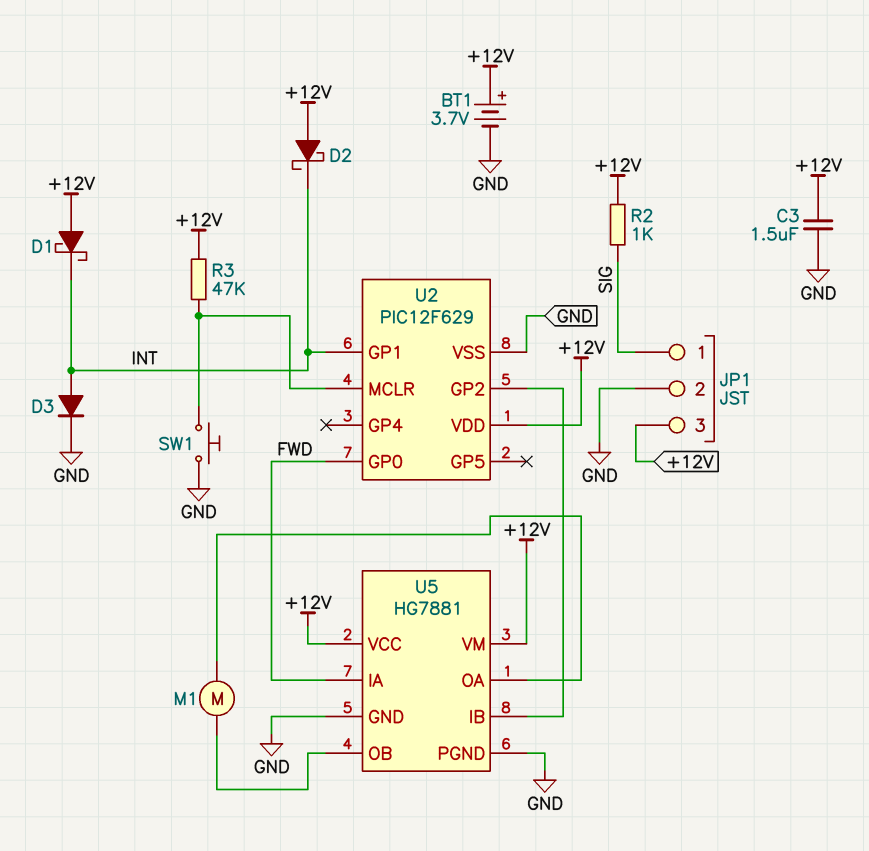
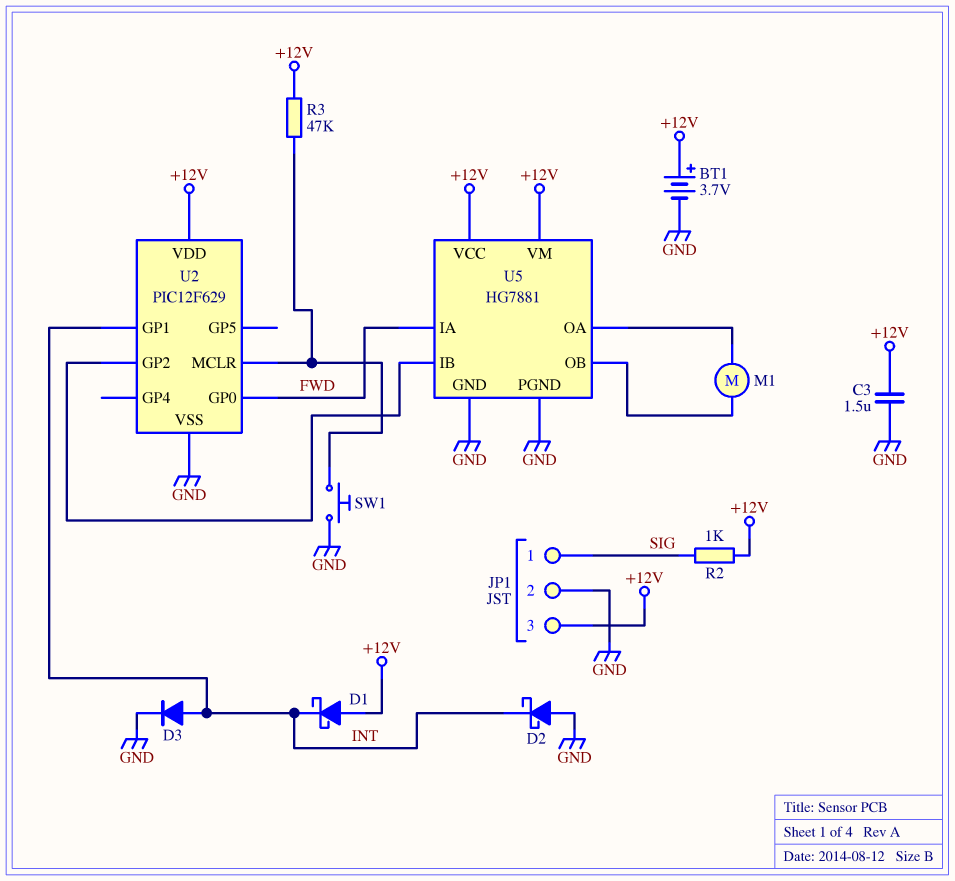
D2: schottky (A +12V, K INT) -> schottky (A GND, K INT)

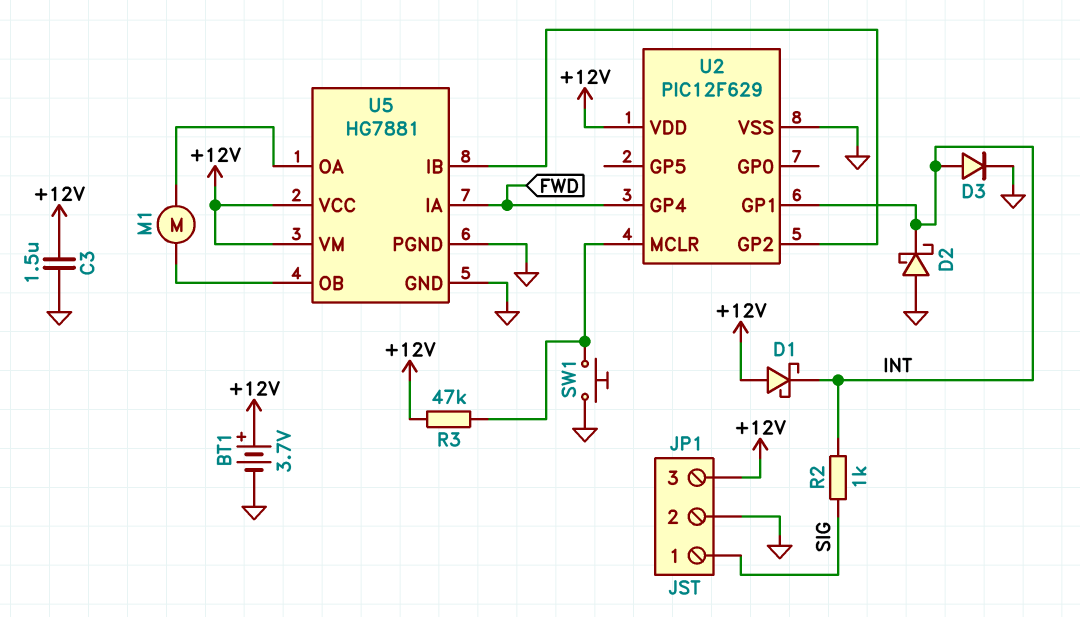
R2: 1k (+12V, SIG) -> 1k (INT, SIG)
U2 pin GP0: FWD -> none
U2 pin GP4: none -> FWD

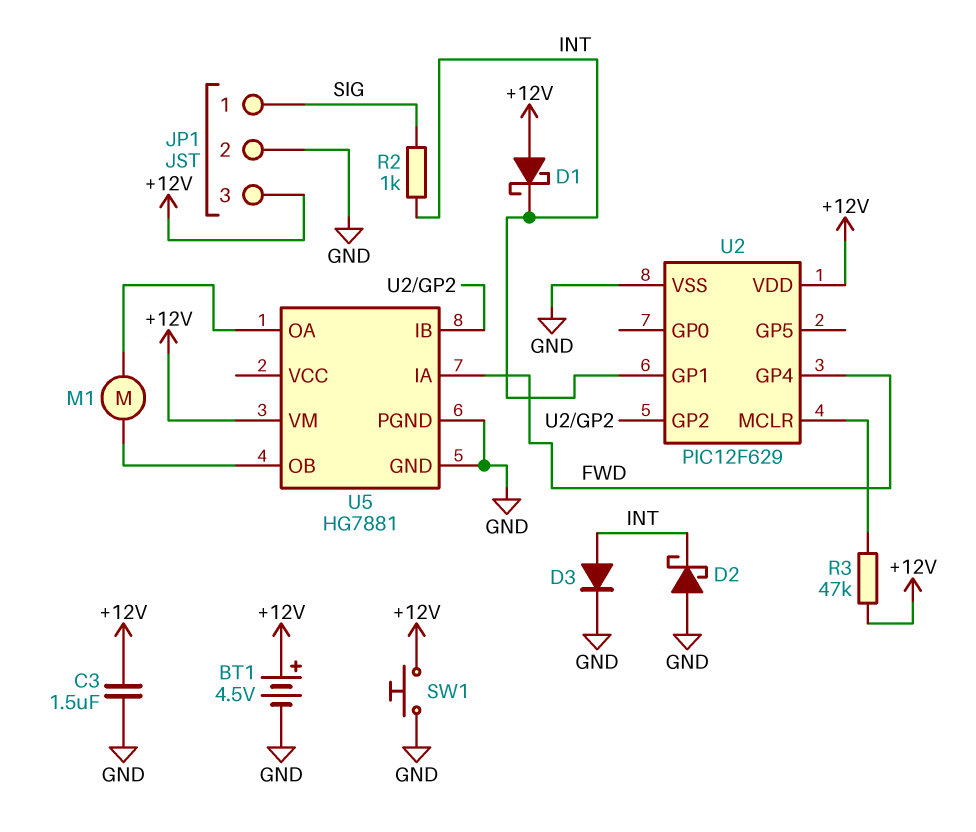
BT1: 3.7V (plus +12V, minus GND) -> 4.5V (plus +12V, minus GND)
SW1: button (GND, U2/MCLR) -> button (+12V, GND)
U5 pin VCC: +12V -> none

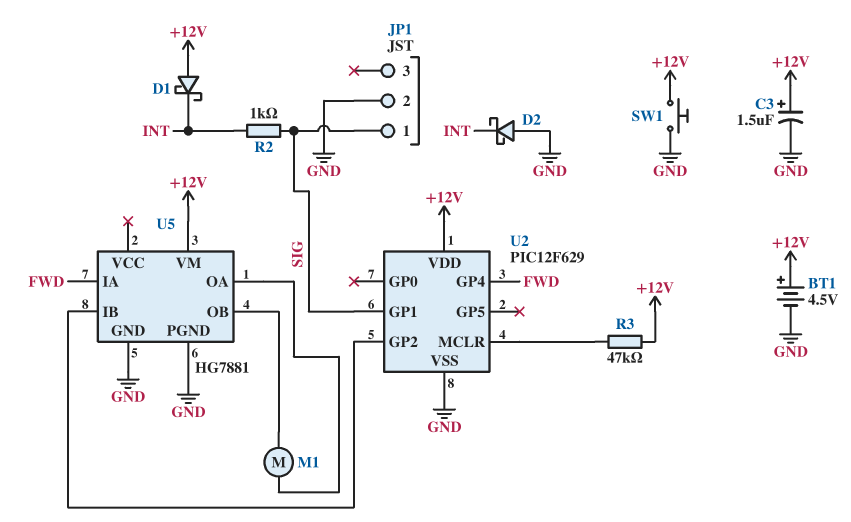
C3: 1.5uF (+12V, GND) -> 1.5uF (plus +12V, minus GND)
D3: diode (A INT, K GND) -> none
JP1 pin 3: +12V -> none
U2 pin GP1: INT -> SIG

